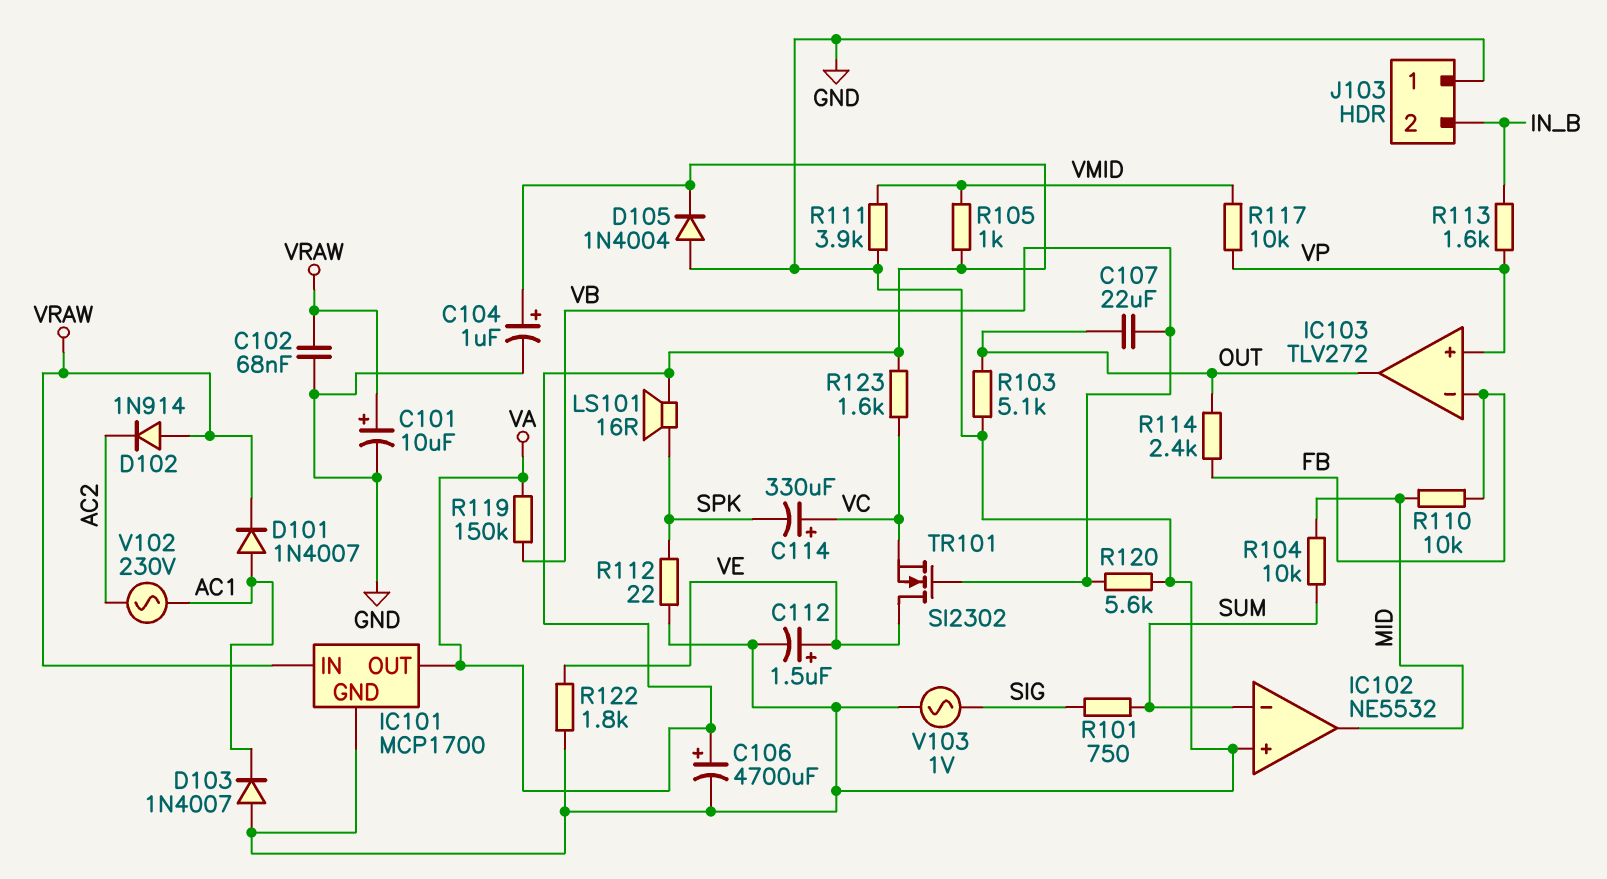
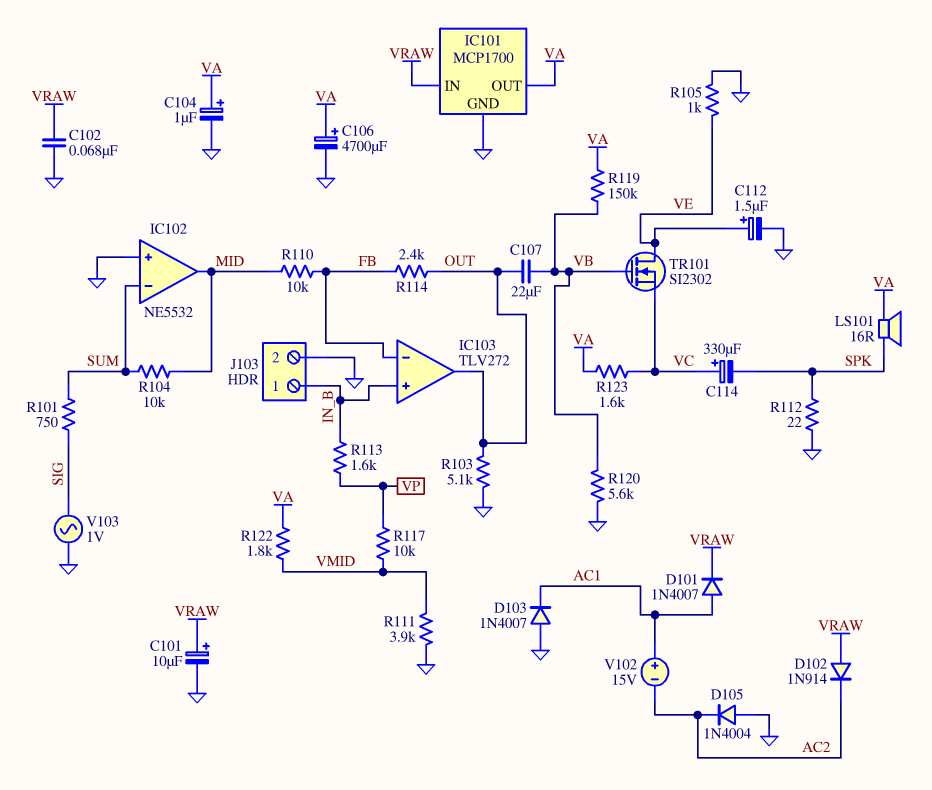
D105: diode 1N4004 (A GND, K VA) -> diode 1N4004 (A GND, K AC2)
IC103 pin in+: VP -> IN_B
J103 pin 1: GND -> IN_B
J103 pin 2: IN_B -> GND
R105: 1k (VA, VMID) -> 1k (GND, VE)
R122: 1.8k (GND, VE) -> 1.8k (VA, VMID)
V102: AC 230V (AC1, AC2) -> 15V (plus AC1, minus AC2)

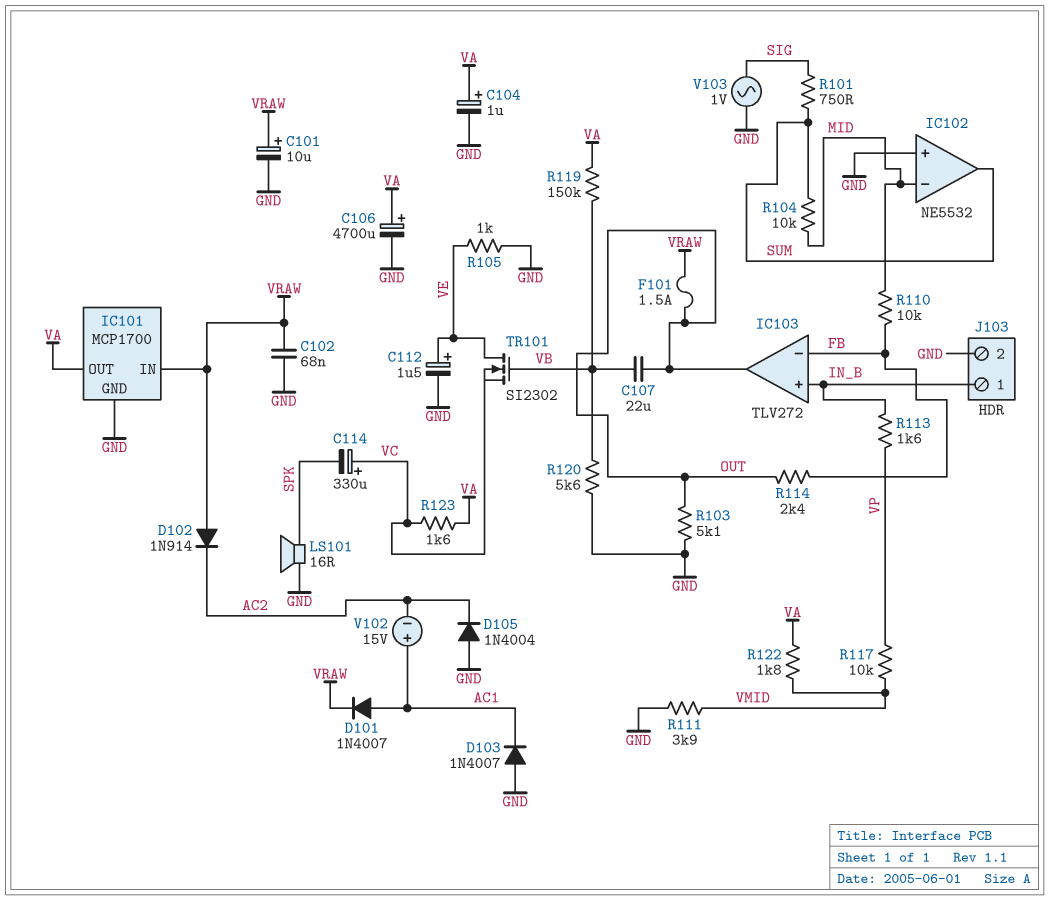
F101: none -> 1.5A (OUT, VRAW)
IC102 pin in-: SUM -> MID
IC102 pin out: MID -> SUM
LS101: speaker 16R (SPK, VA) -> speaker 16R (GND, SPK)
R112: 22 (GND, SPK) -> none

